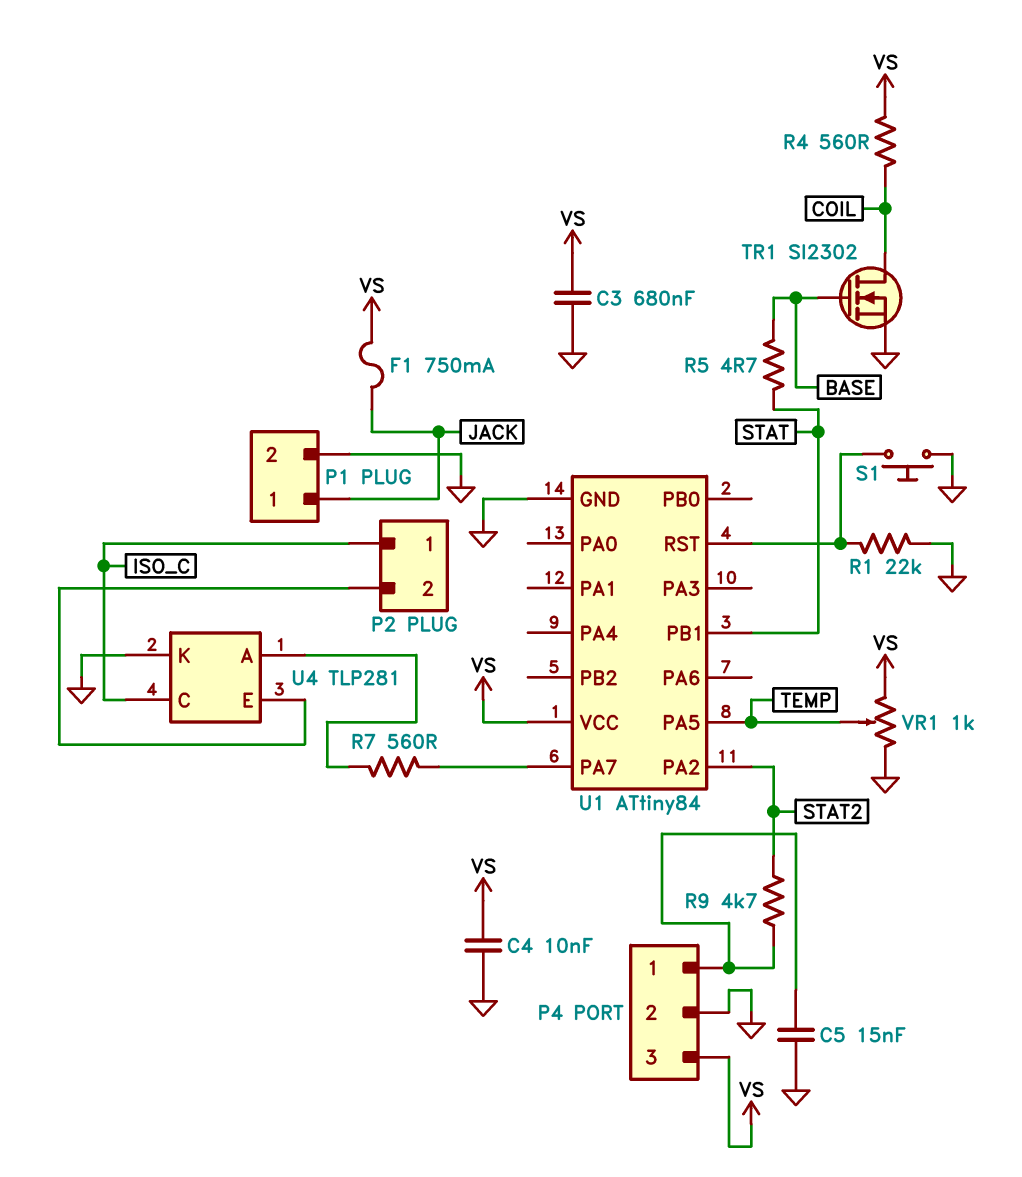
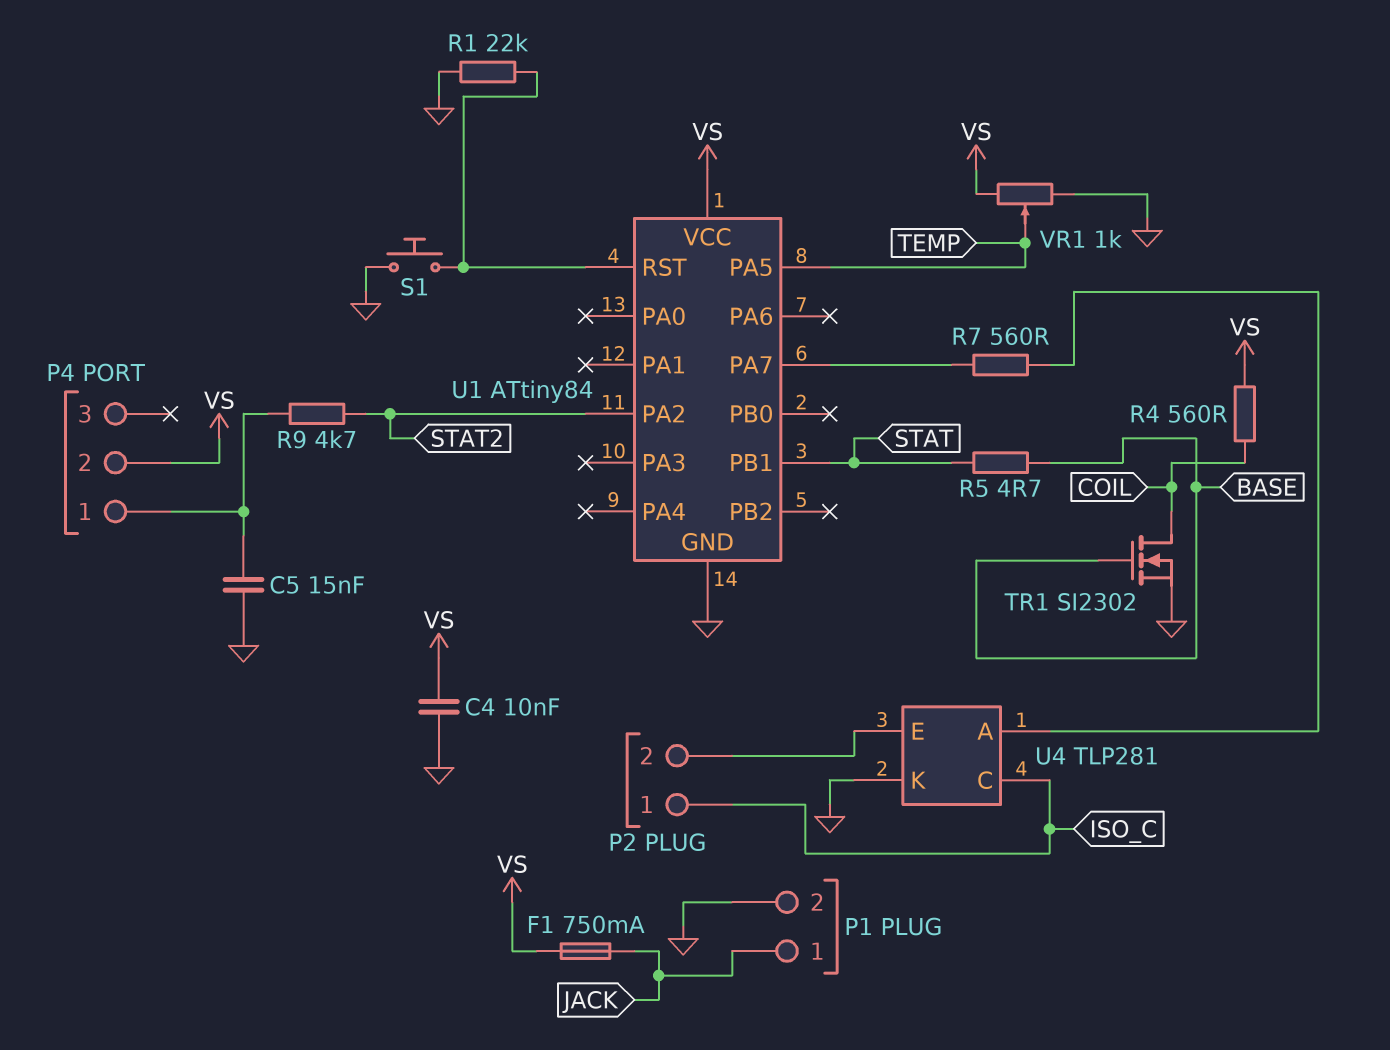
C3: 680nF (GND, VS) -> none
P4 pin 2: GND -> VS
P4 pin 3: VS -> none

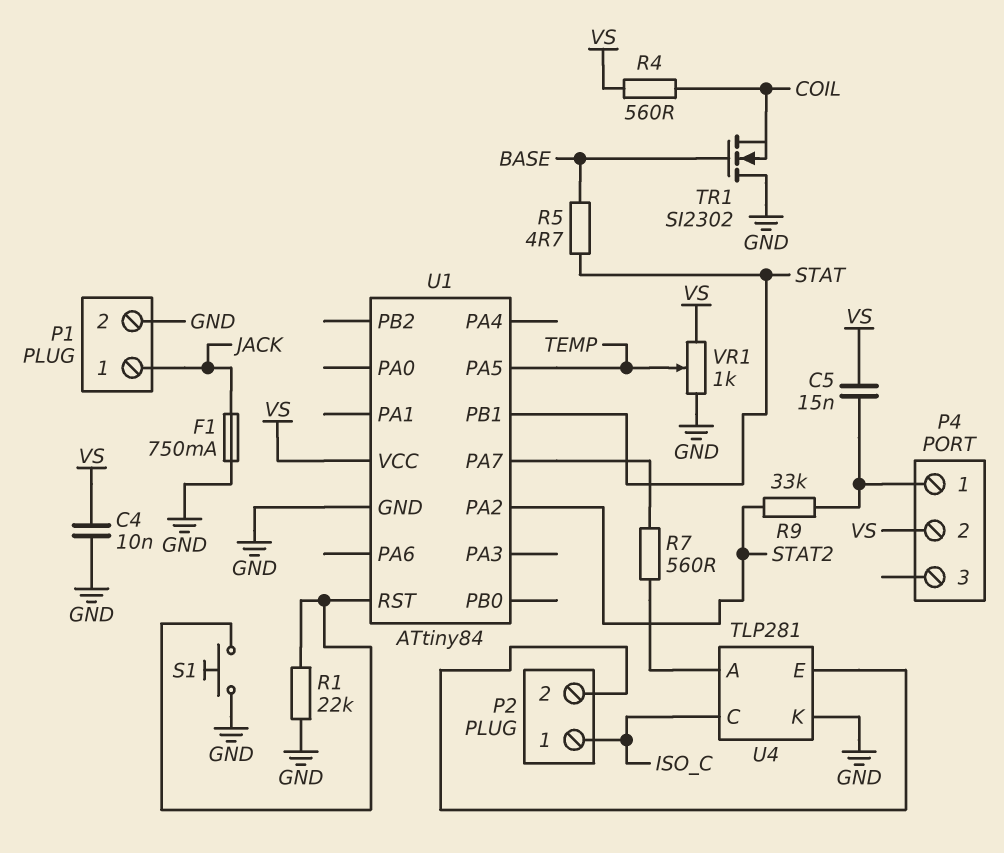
C5: 15nF (GND, P4/1) -> 15nF (P4/1, VS)
F1: 750mA (JACK, VS) -> 750mA (GND, JACK)
R9: 4.7k (P4/1, STAT2) -> 33k (P4/1, STAT2)
TR1: NMOS SI2302 (G BASE, D COIL, S GND) -> NMOS SI2302 (G BASE, D GND, S COIL)

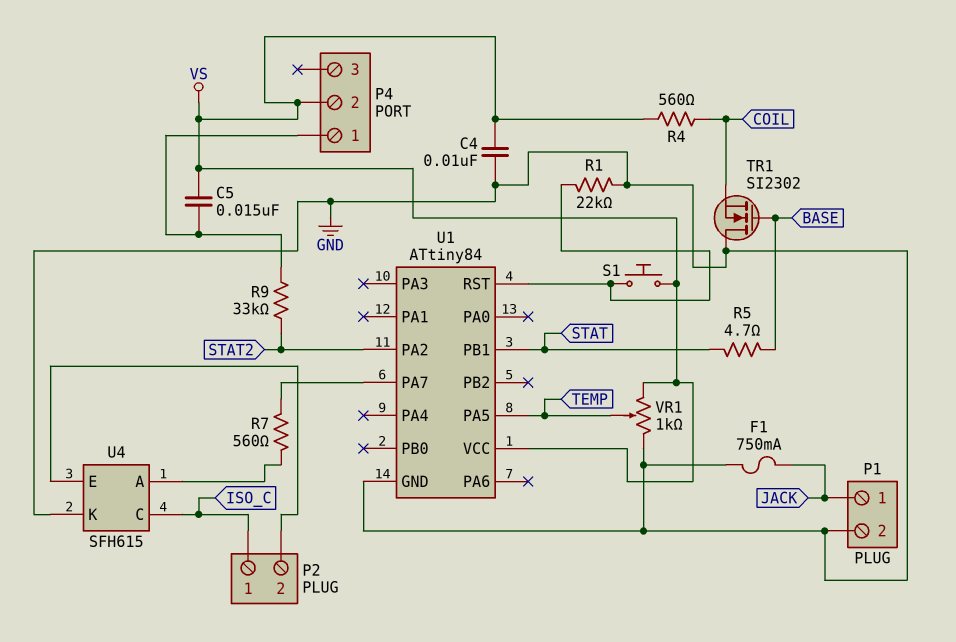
S1: button (GND, U1/RST) -> button (U1/RST, VS)
U4: TLP281 -> SFH615

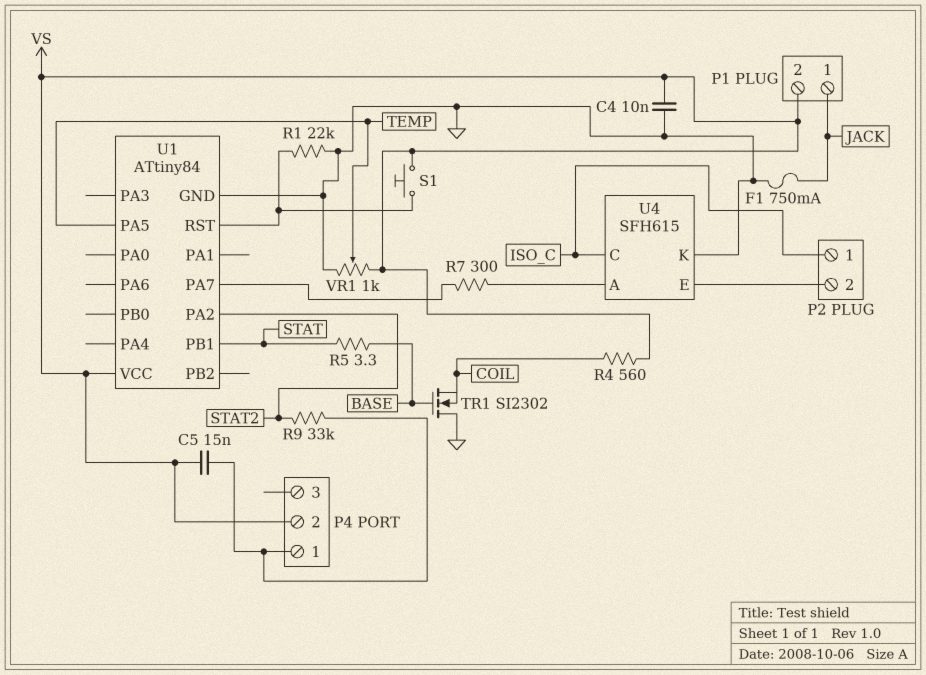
P1 pin 2: GND -> VS
R5: 4.7 (BASE, STAT) -> 3.3 (BASE, STAT)
R7: 560 (U1/PA7, U4/A) -> 300 (U1/PA7, U4/A)

